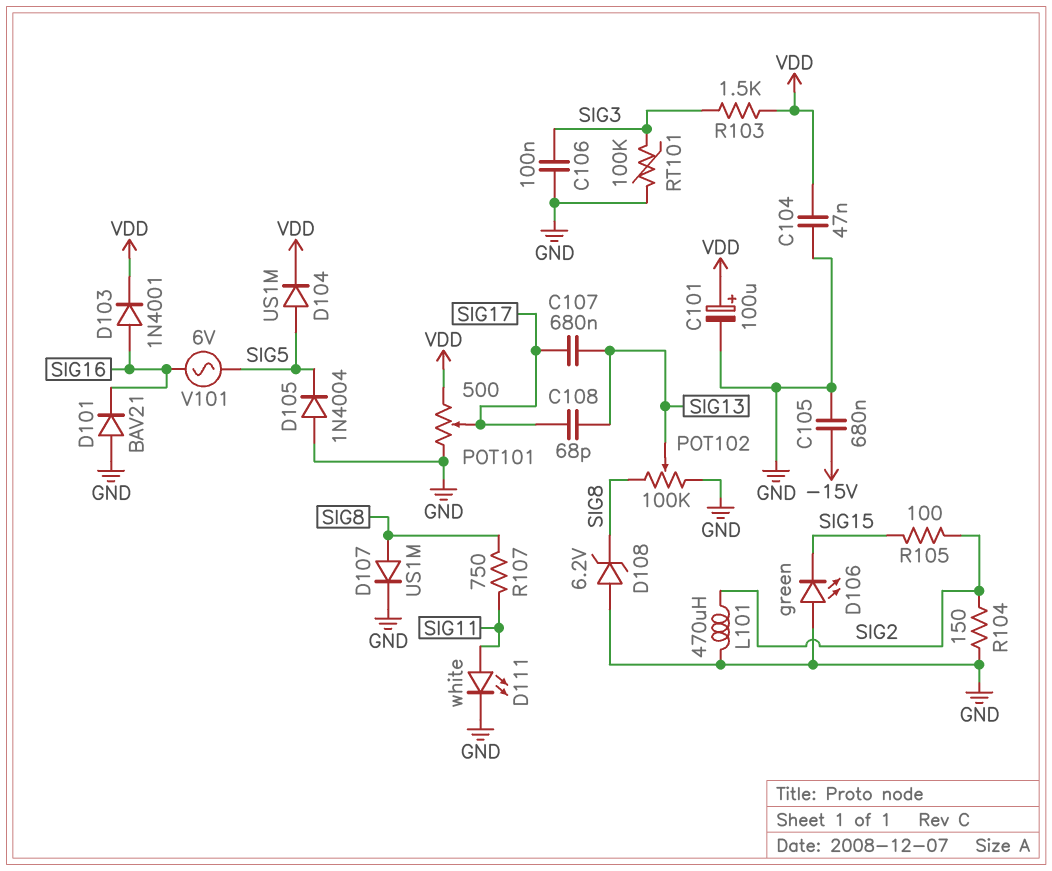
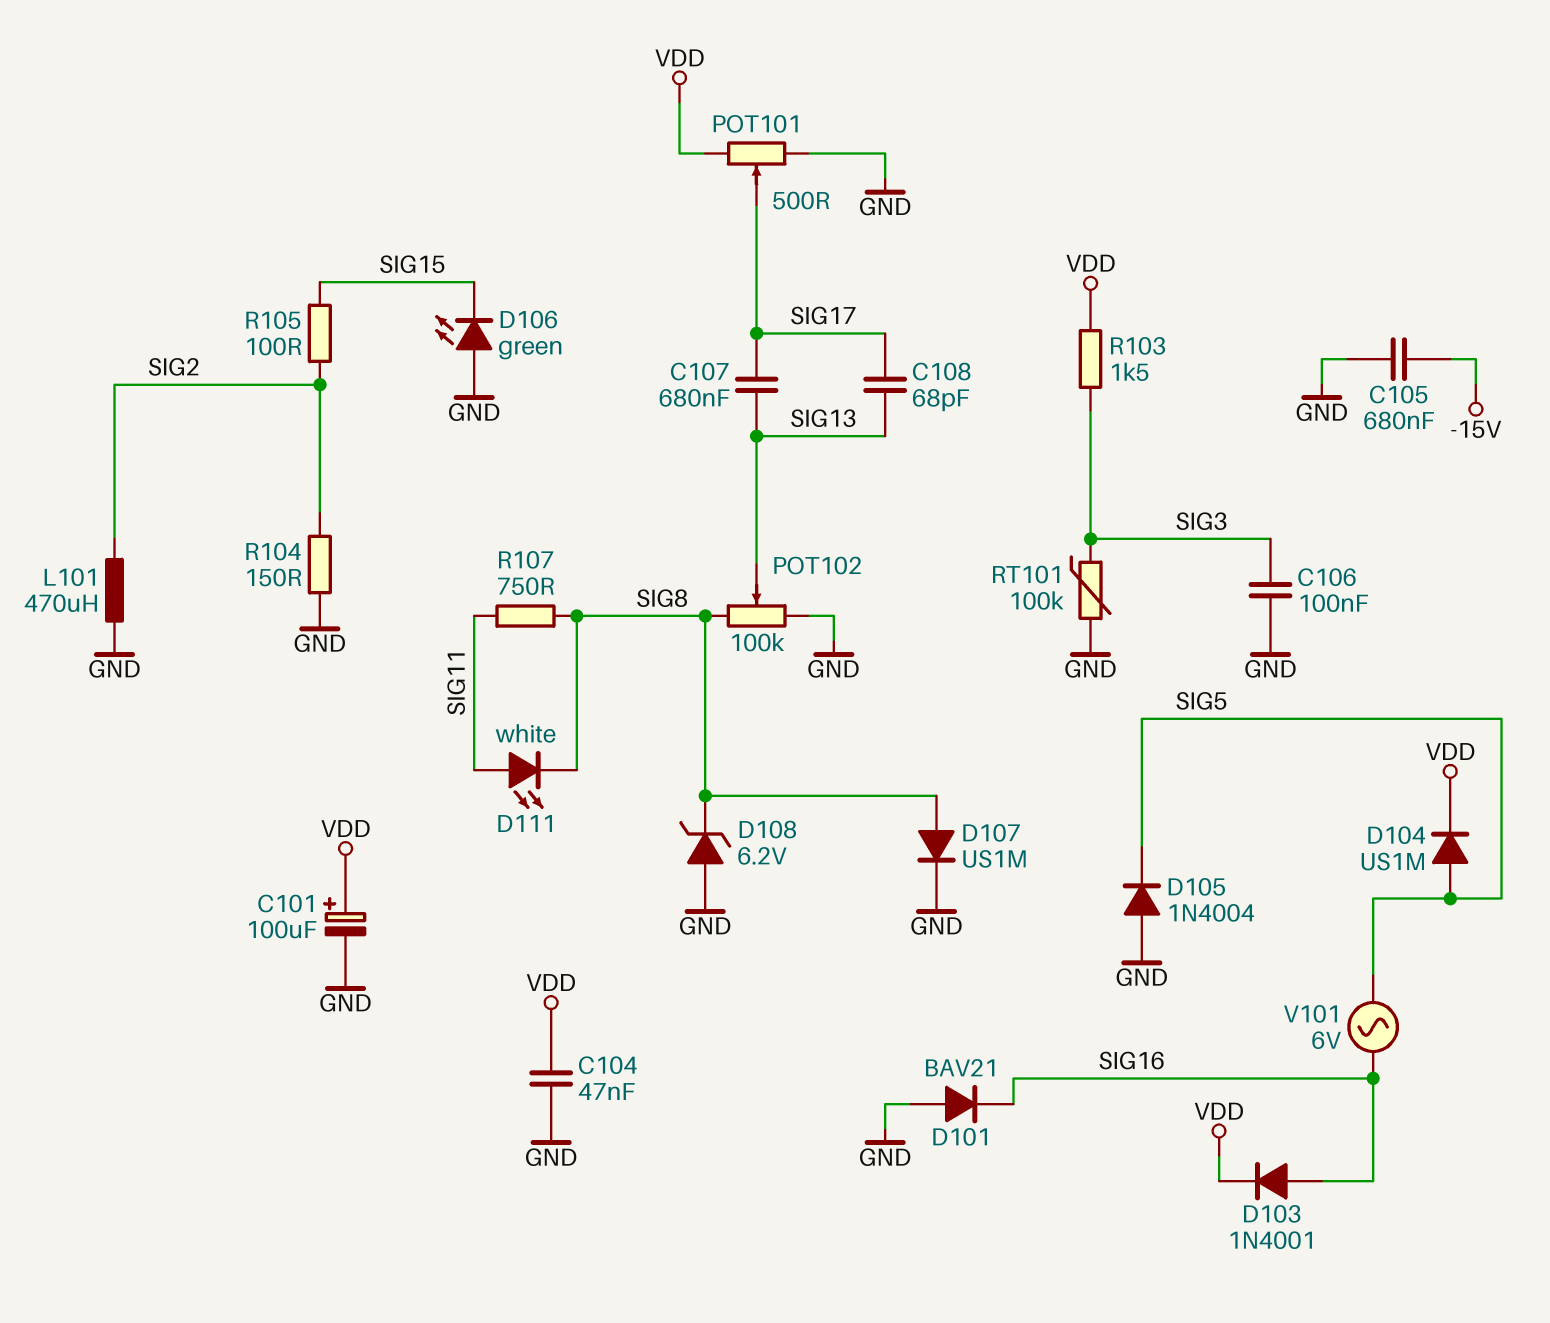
D111: LED white (A SIG11, K GND) -> LED white (A SIG11, K SIG8)

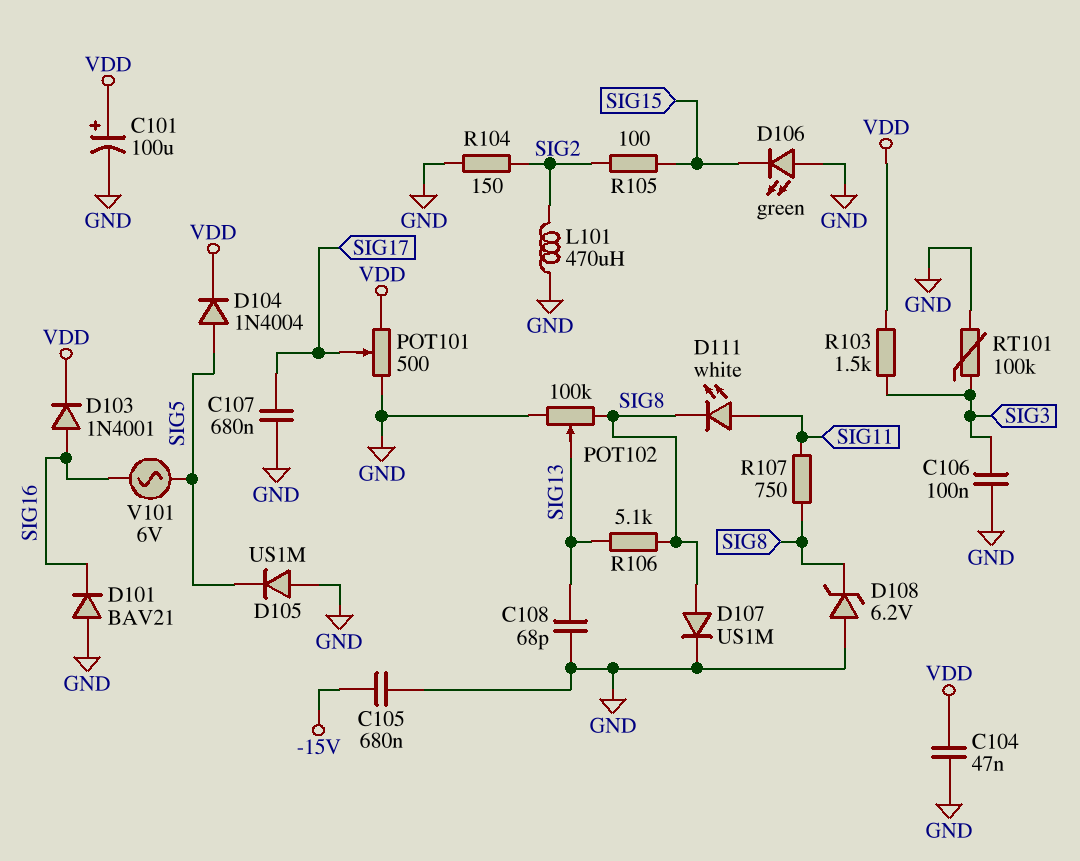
C107: 680nF (SIG13, SIG17) -> 680nF (GND, SIG17)
C108: 68pF (SIG13, SIG17) -> 68pF (GND, SIG13)
D104: diode US1M (A SIG5, K VDD) -> diode 1N4004 (A SIG5, K VDD)
D105: diode 1N4004 (A GND, K SIG5) -> diode US1M (A GND, K SIG5)
R106: none -> 5.1k (SIG8, SIG13)

